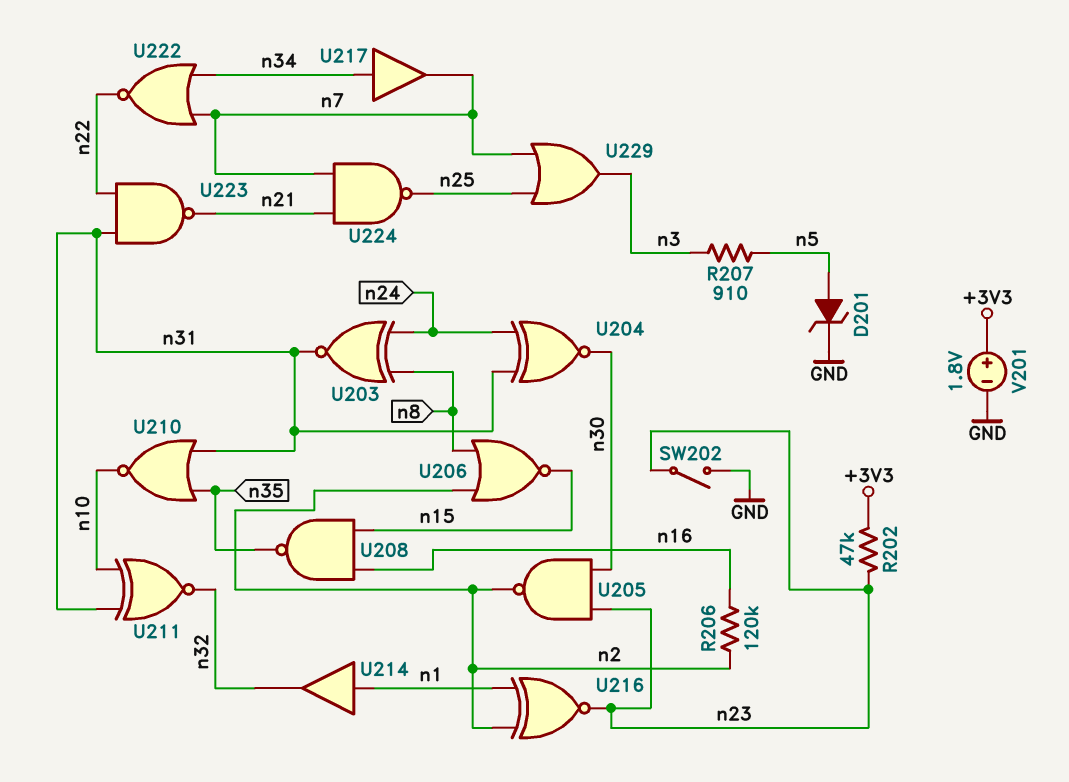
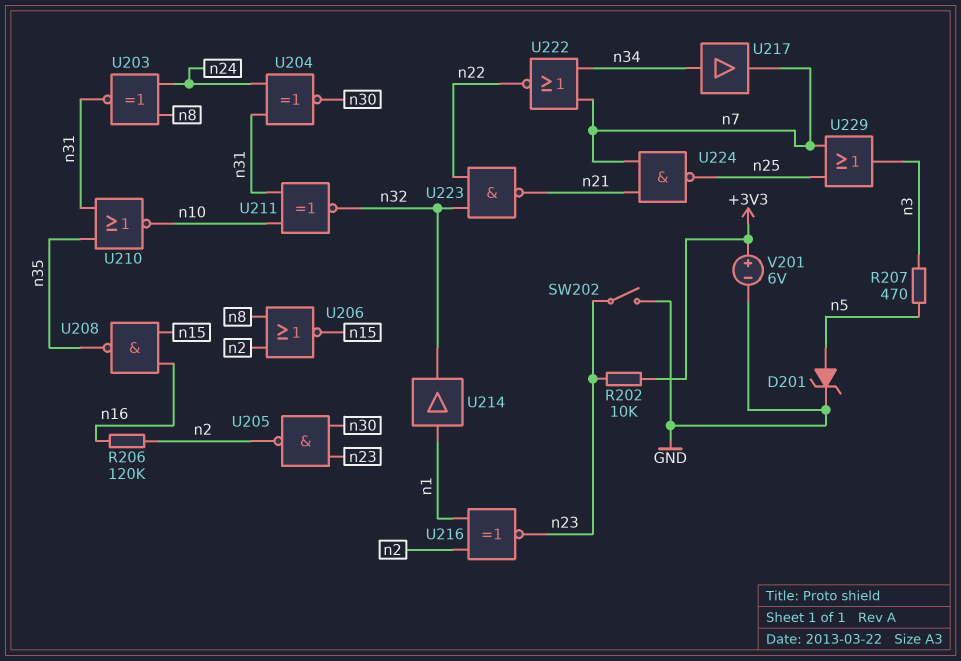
R202: 47k (+3V3, n23) -> 10k (+3V3, n23)
R207: 910 (n3, n5) -> 470 (n3, n5)
U223: NAND (in n22, in n31, out n21) -> NAND (in n22, in n32, out n21)
V201: 1.8V (plus +3V3, minus GND) -> 6V (plus +3V3, minus GND)

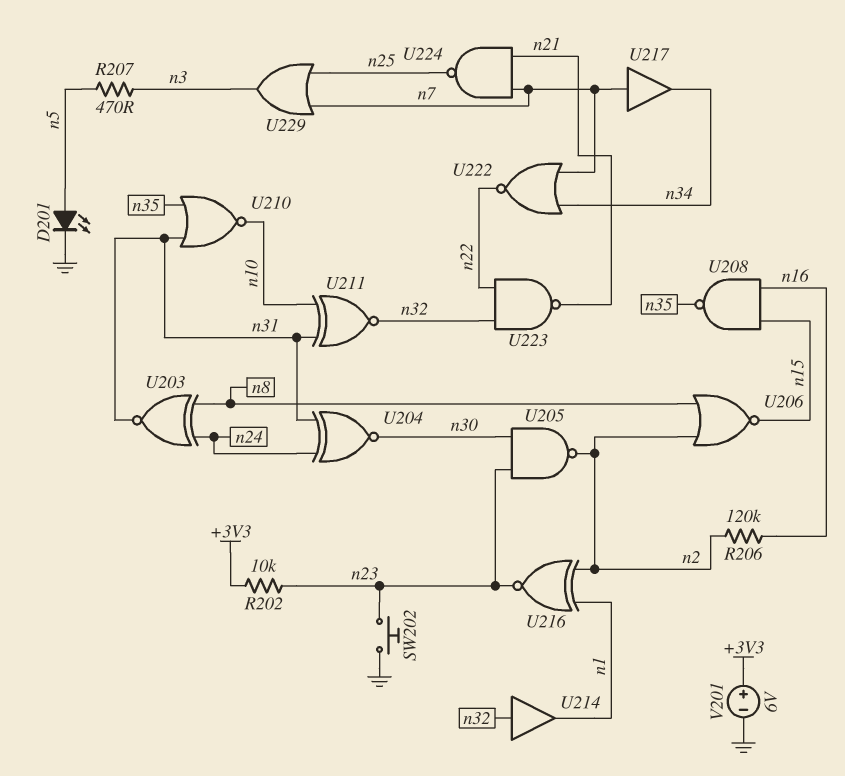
D201: zener (A n5, K GND) -> LED (A n5, K GND)
SW202: switch (GND, n23) -> button (GND, n23)
U214: buffer (in n1, out n32) -> buffer (in n32, out n1)
U217: buffer (in n34, out n7) -> buffer (in n7, out n34)

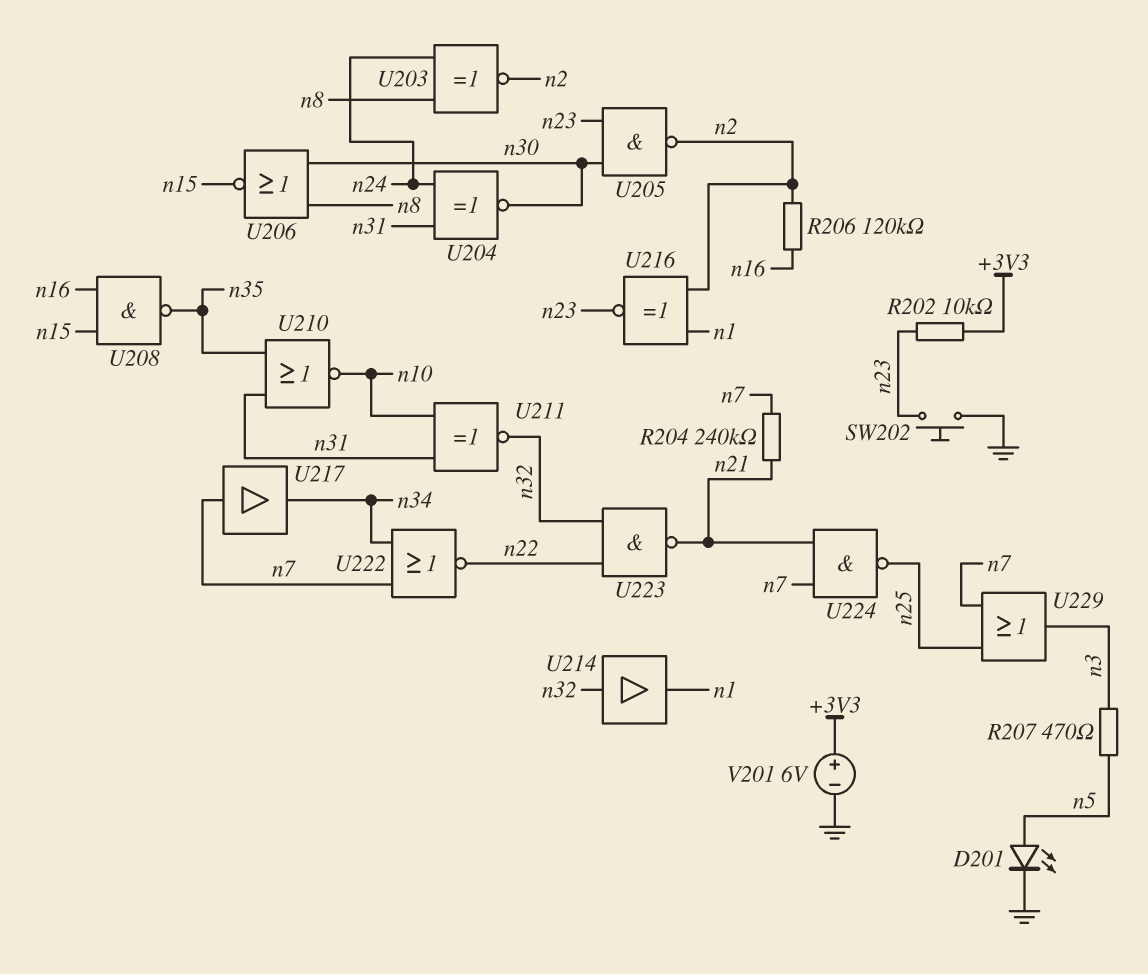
R204: none -> 240k (n7, n21)
U203: XNOR (in n8, in n24, out n31) -> XNOR (in n8, in n24, out n2)
U206: NOR (in n2, in n8, out n15) -> NOR (in n8, in n30, out n15)

